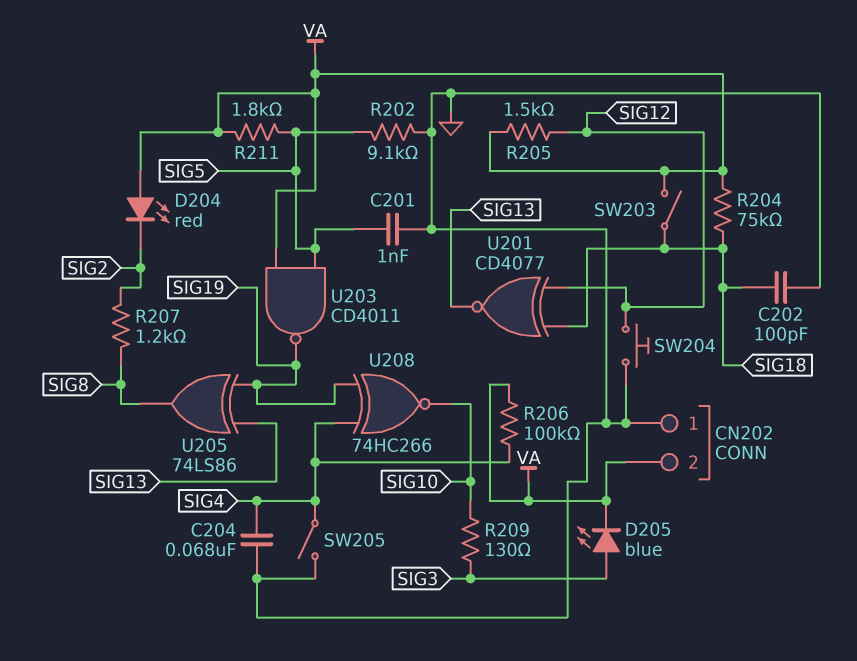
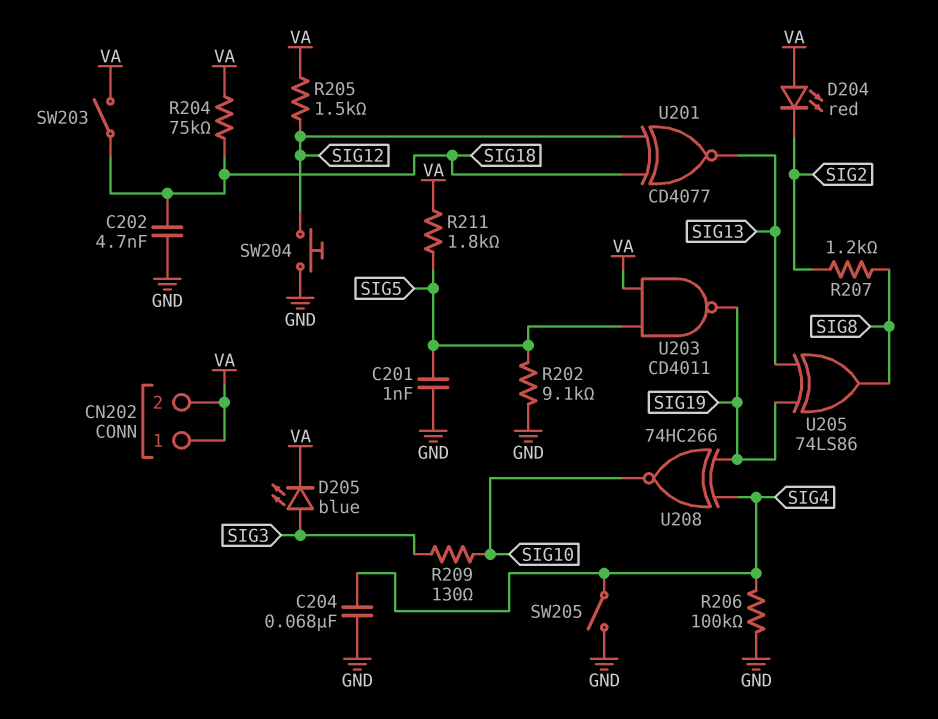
C202: 100pF (GND, SIG18) -> 4.7nF (GND, SIG18)
CN202 pin 1: GND -> VA
R206: 100k (SIG4, VA) -> 100k (GND, SIG4)

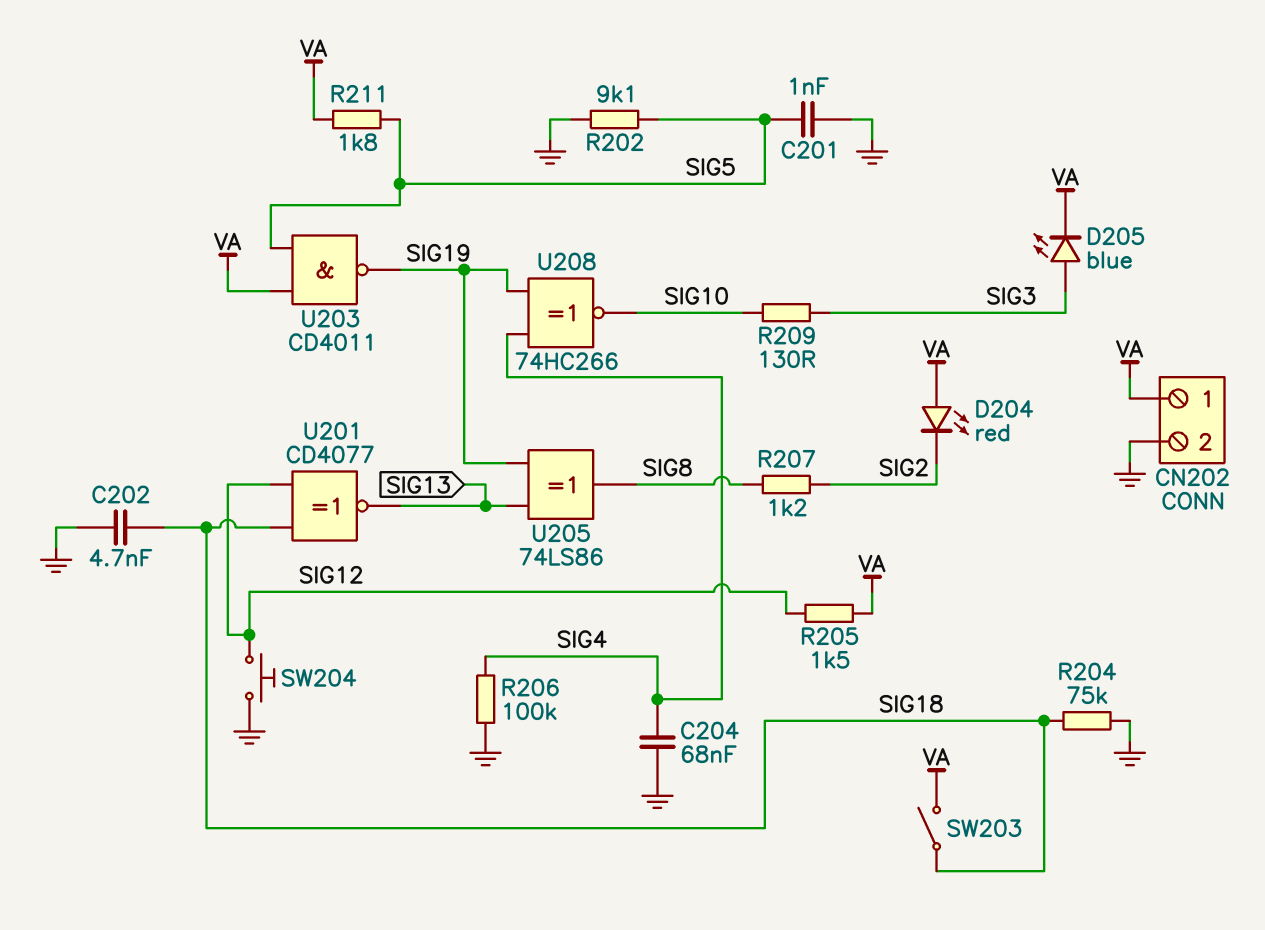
CN202 pin 2: VA -> GND
R204: 75k (SIG18, VA) -> 75k (GND, SIG18)
SW205: switch (GND, SIG4) -> none

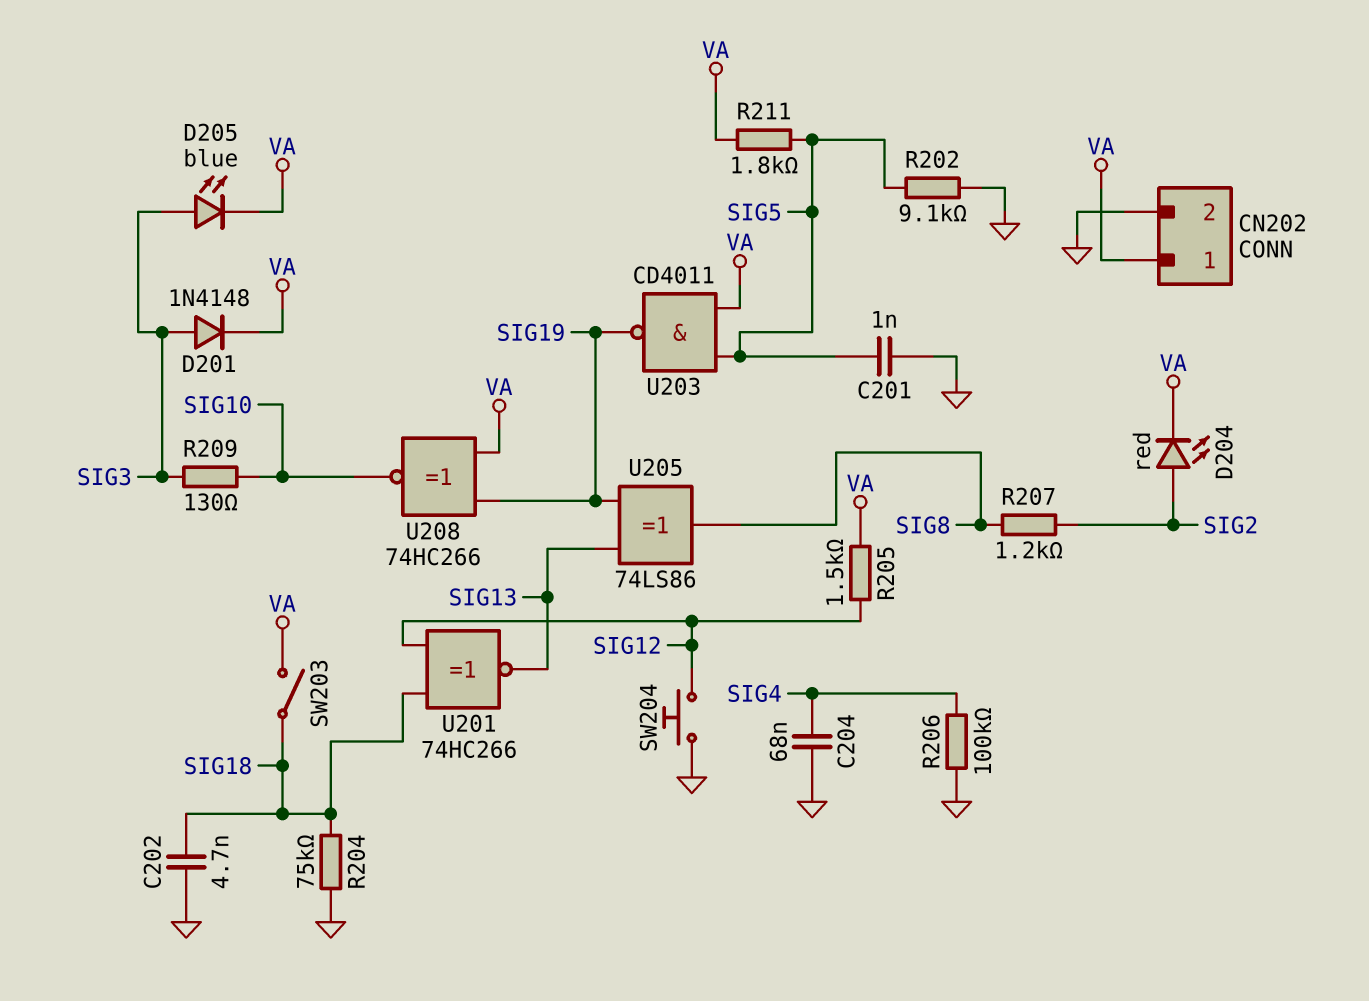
D201: none -> diode 1N4148 (A SIG3, K VA)
D204: LED red (A VA, K SIG2) -> LED red (A SIG2, K VA)
U201: XNOR CD4077 (in SIG12, in SIG18, out SIG13) -> XNOR 74HC266 (in SIG12, in SIG18, out SIG13)
U208: XNOR 74HC266 (in SIG4, in SIG19, out SIG10) -> XNOR 74HC266 (in SIG19, in VA, out SIG10)

